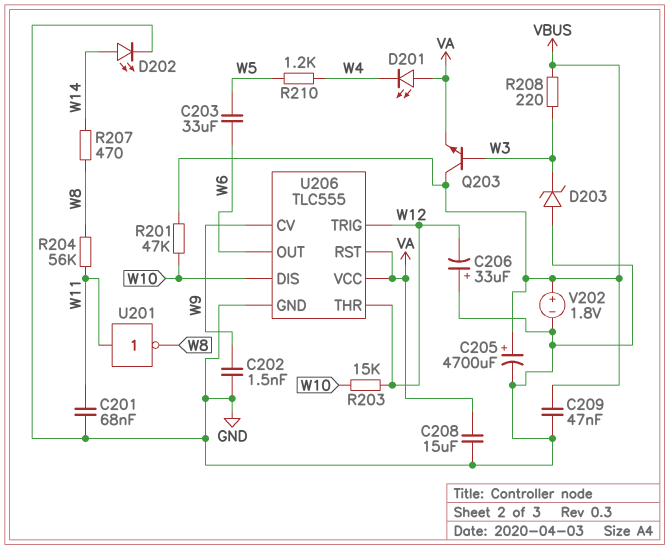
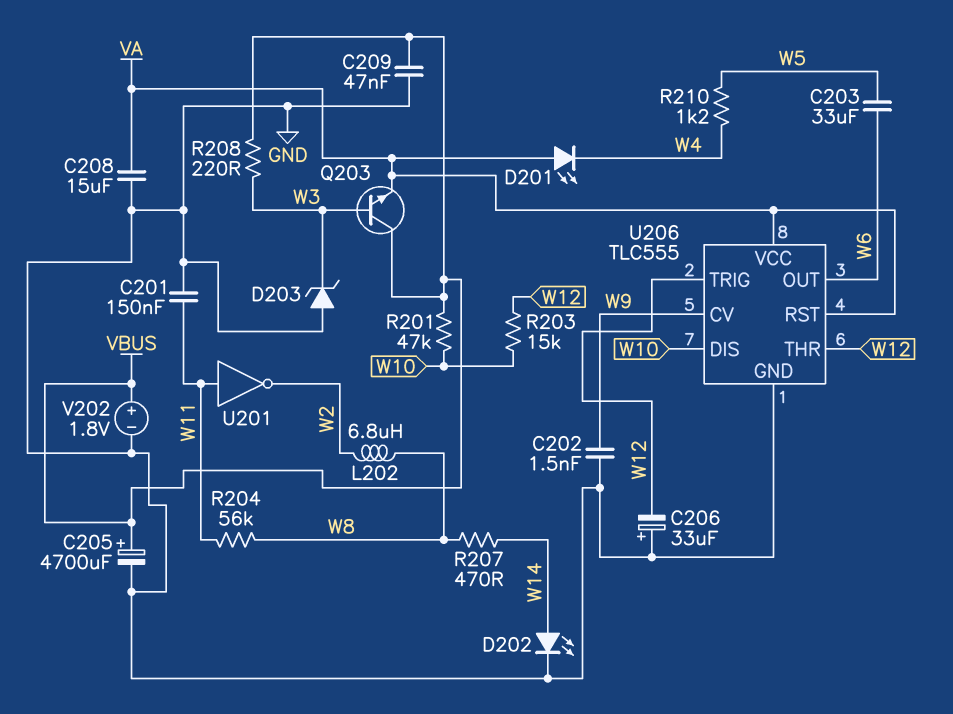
C201: 68nF (GND, W11) -> 150nF (GND, W11)
L202: none -> 6.8uH (W2, W8)
U201: NOT (in W11, out W8) -> NOT (in W11, out W2)

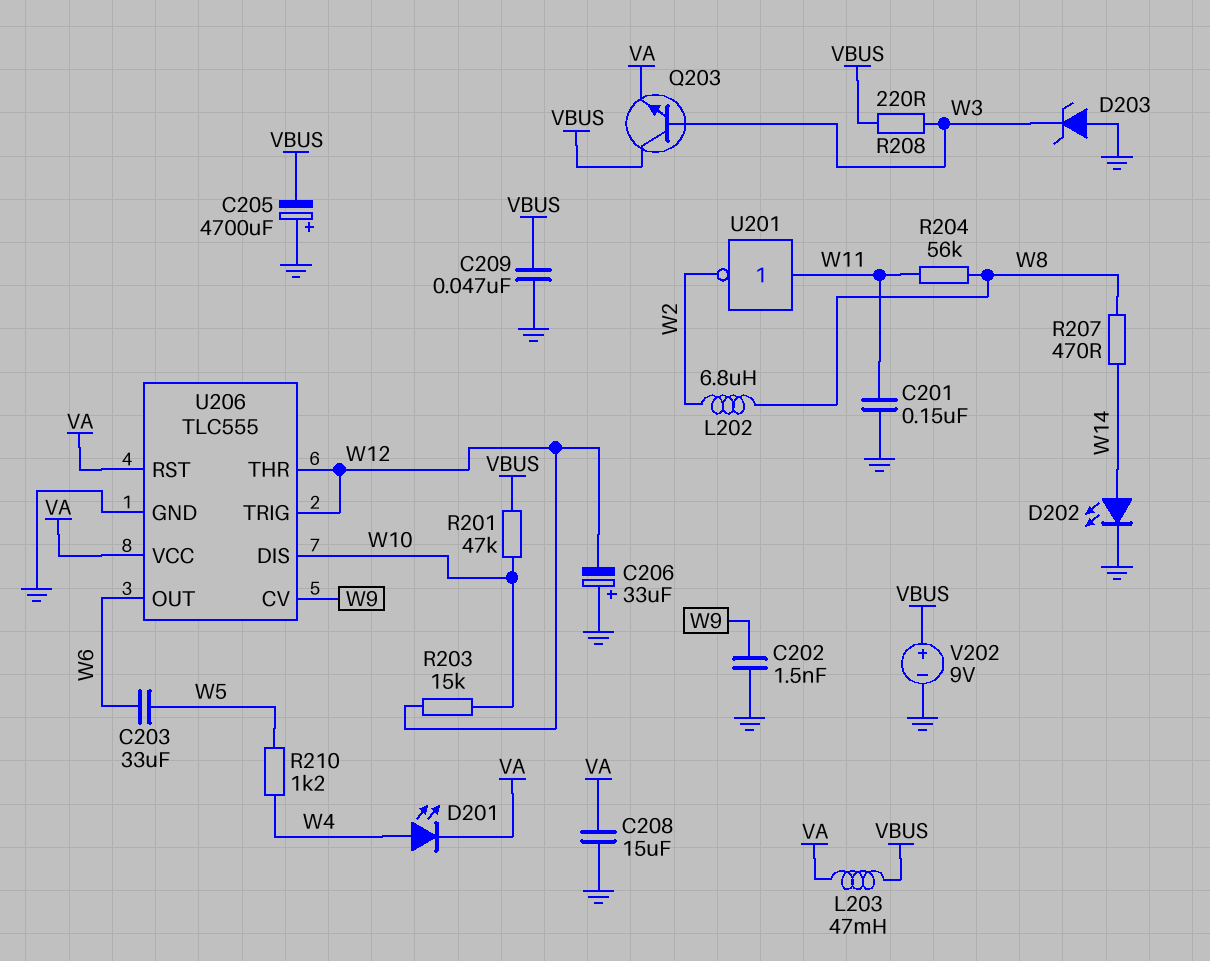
C205: 4700uF (plus VBUS, minus GND) -> 4700uF (plus GND, minus VBUS)
D201: LED (A VA, K W4) -> LED (A W4, K VA)
L203: none -> 47mH (VA, VBUS)
V202: 1.8V (plus VBUS, minus GND) -> 9V (plus VBUS, minus GND)

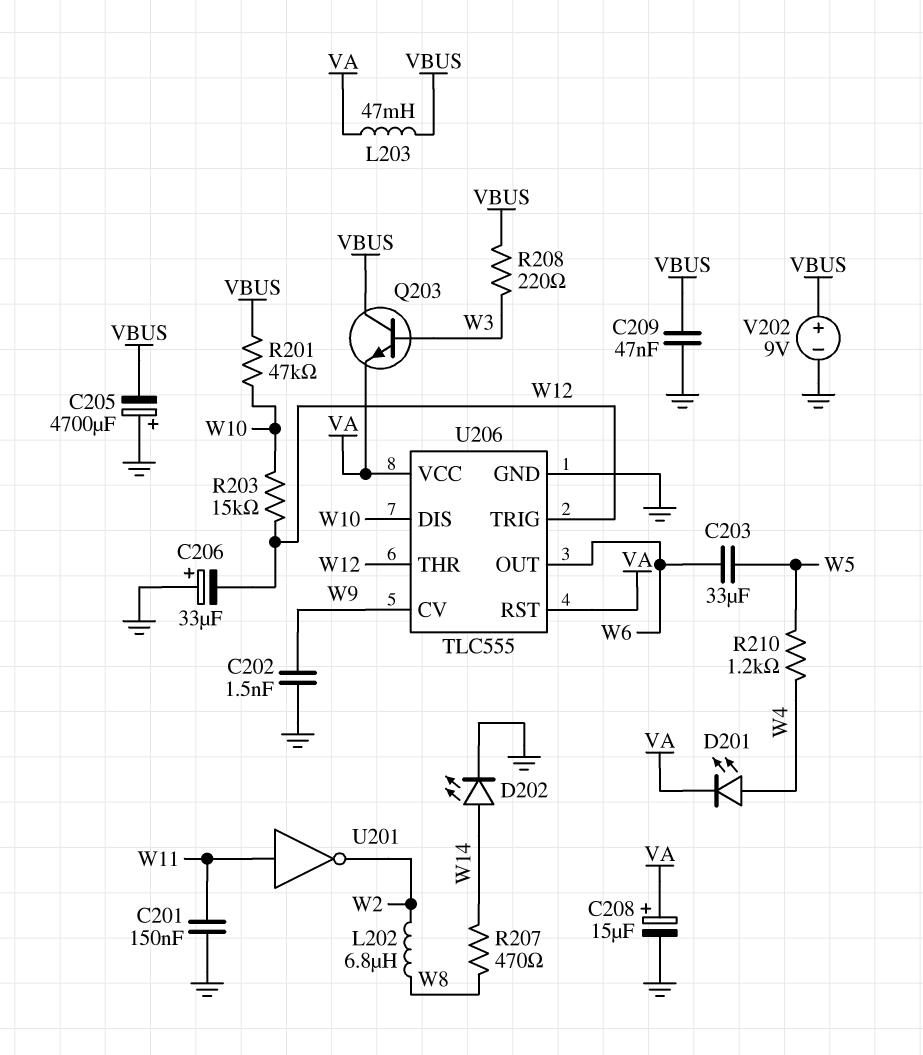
C208: 15uF (GND, VA) -> 15uF (plus VA, minus GND)
D203: zener (A GND, K W3) -> none
R204: 56k (W8, W11) -> none

